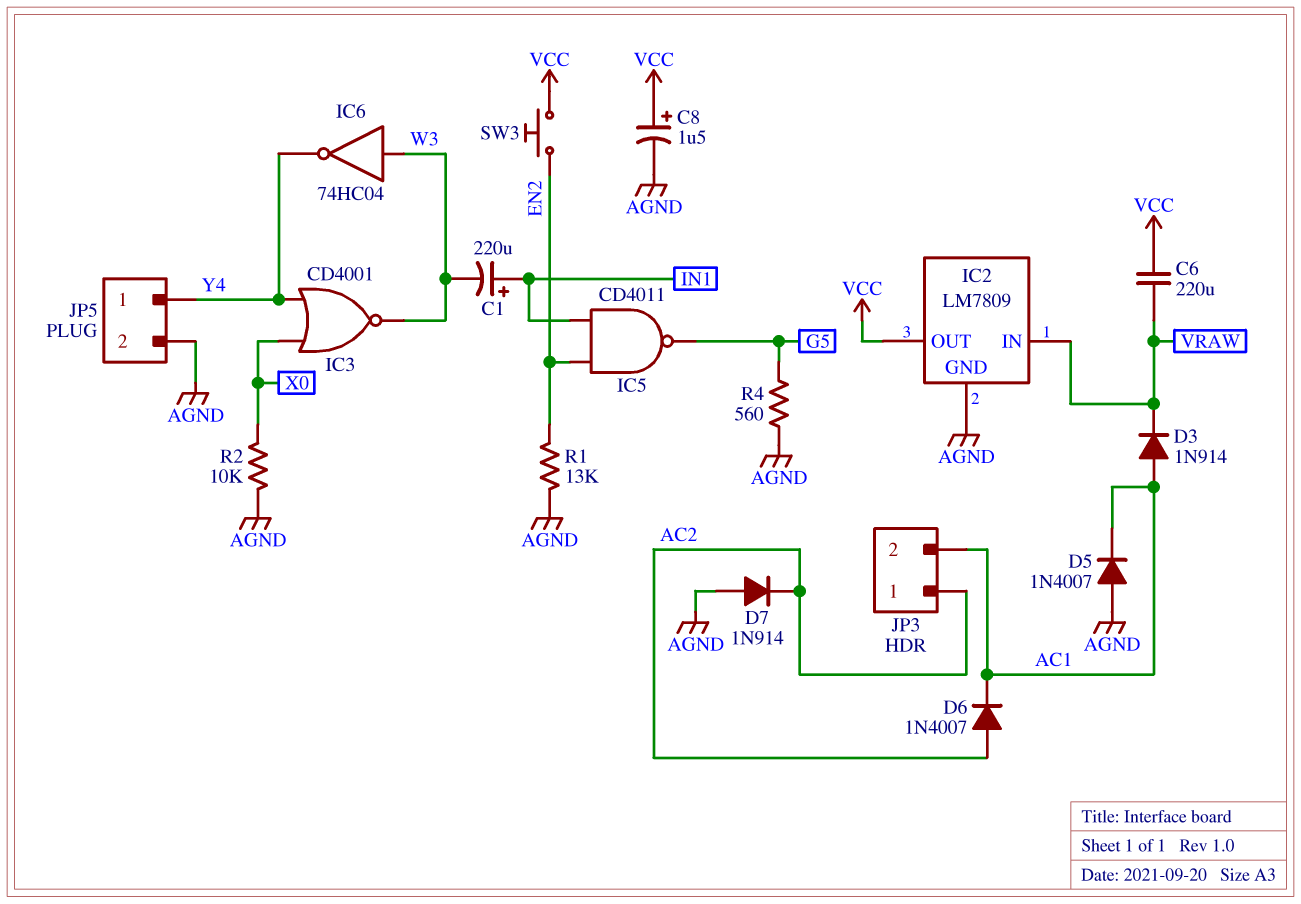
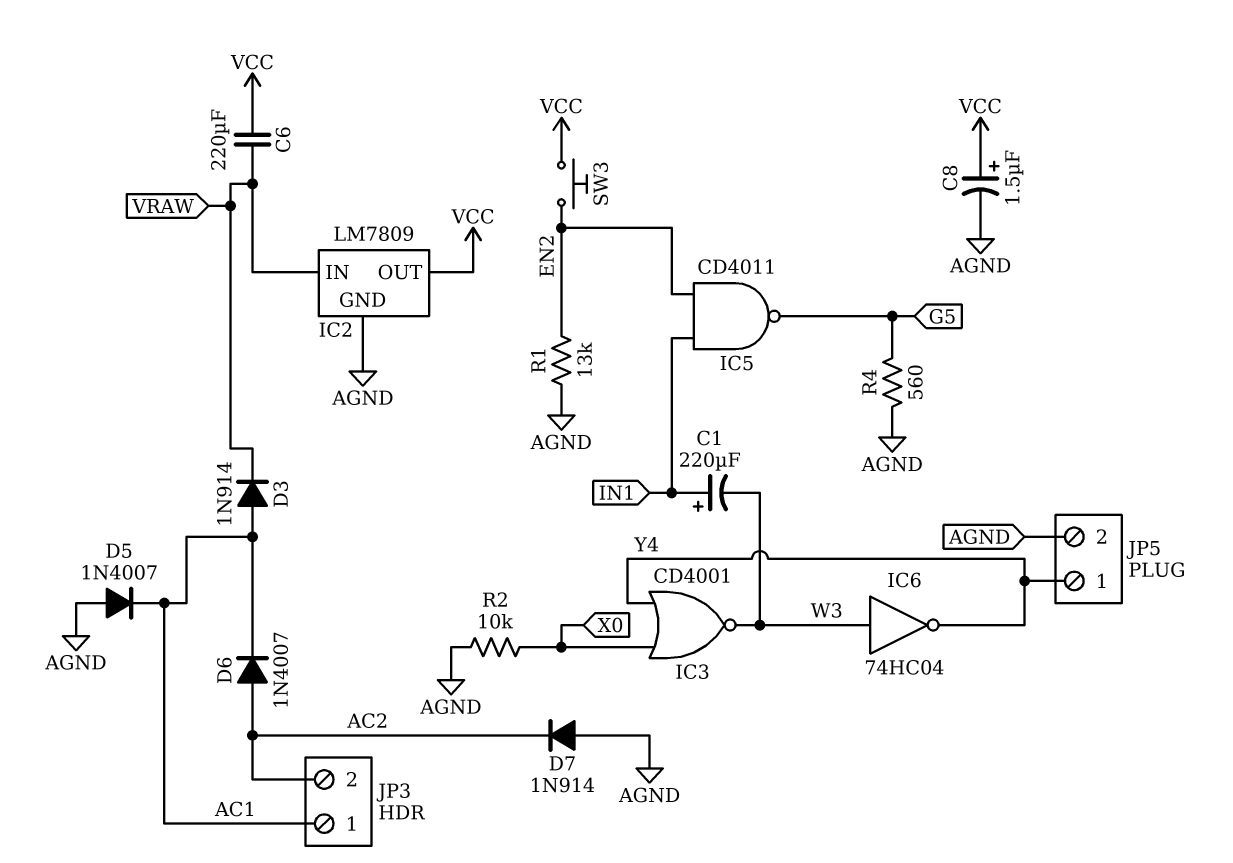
JP3 pin 1: AC2 -> AC1
JP3 pin 2: AC1 -> AC2

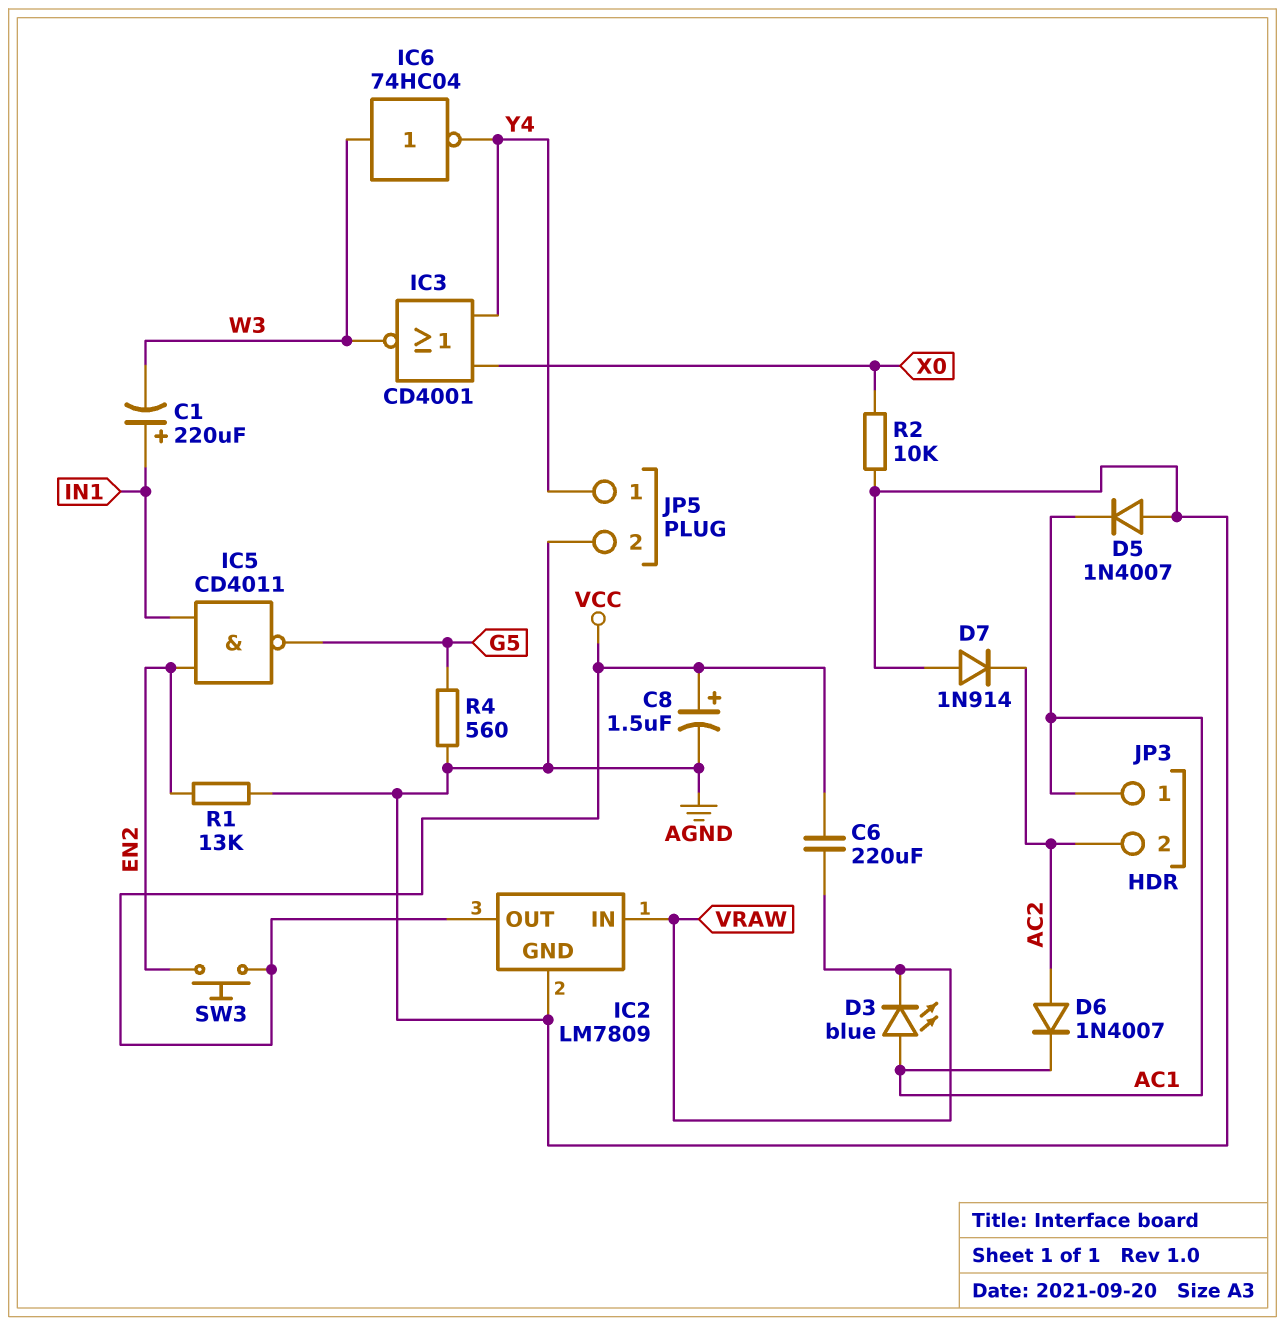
D3: diode 1N914 (A AC1, K VRAW) -> LED blue (A AC1, K VRAW)

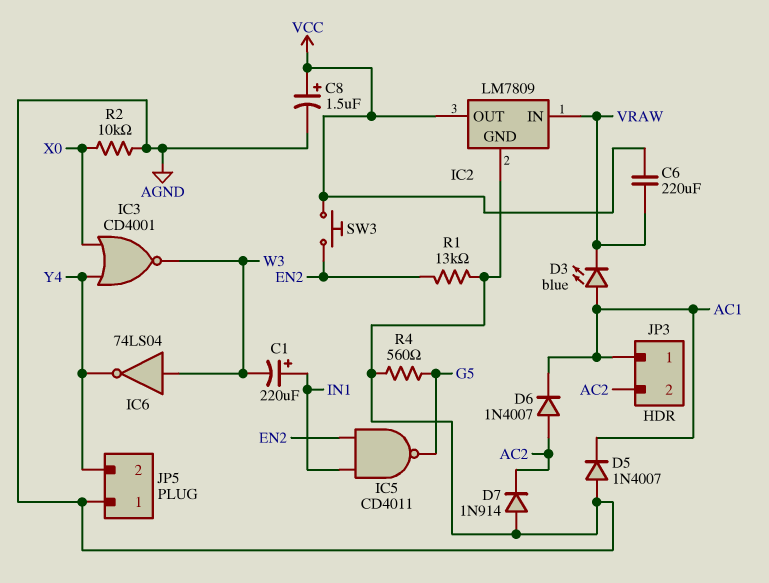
IC6: NOT 74HC04 (in W3, out Y4) -> NOT 74LS04 (in W3, out Y4)
JP5 pin 1: Y4 -> AGND
JP5 pin 2: AGND -> Y4

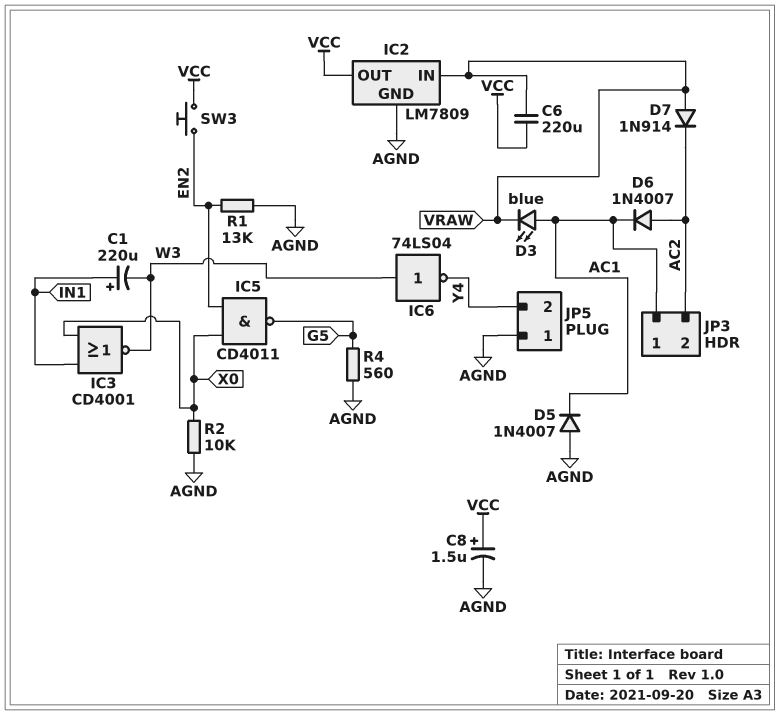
D7: diode 1N914 (A AGND, K AC2) -> diode 1N914 (A VRAW, K AC2)
IC3: NOR CD4001 (in X0, in Y4, out W3) -> NOR CD4001 (in IN1, in X0, out W3)
IC5: NAND CD4011 (in EN2, in IN1, out G5) -> NAND CD4011 (in EN2, in X0, out G5)

